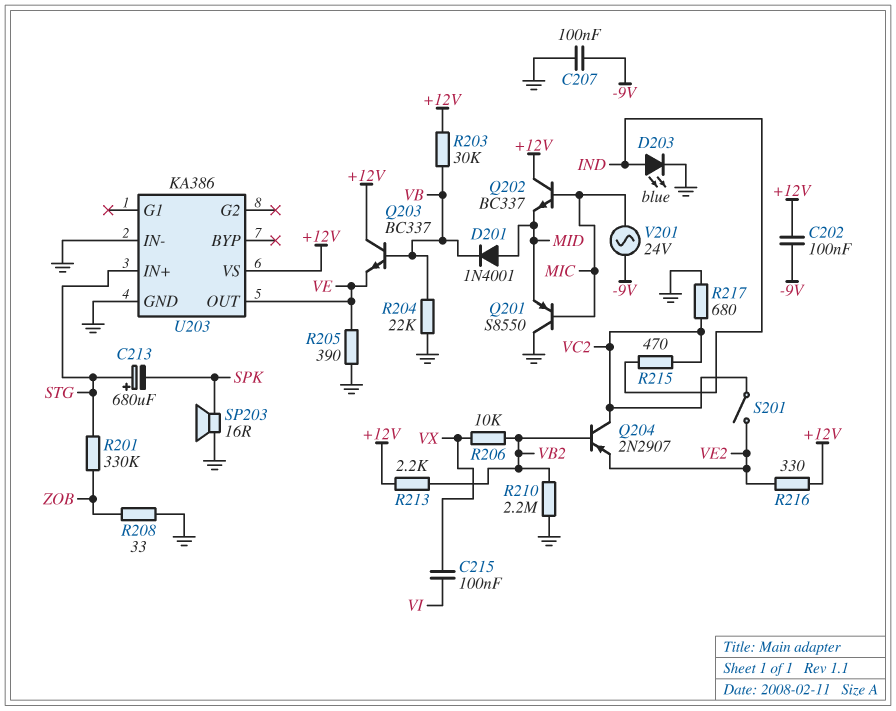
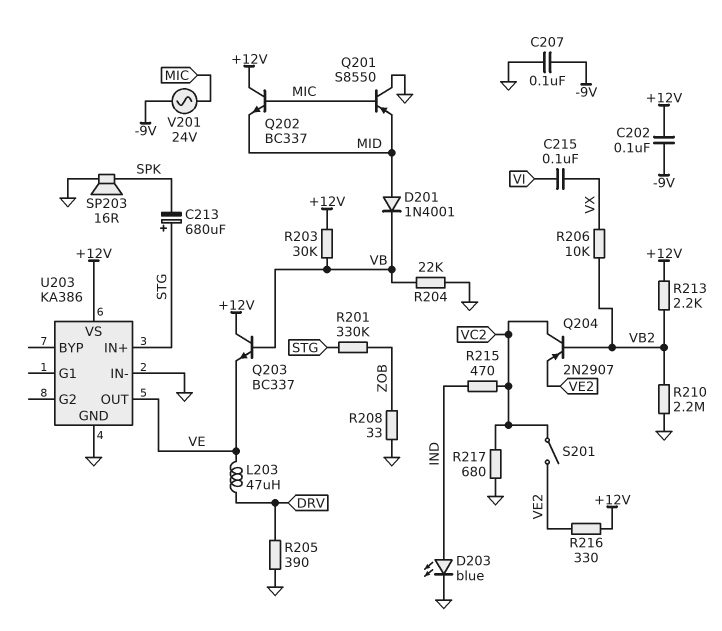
L203: none -> 47uH (DRV, VE)
R205: 390 (GND, VE) -> 390 (DRV, GND)

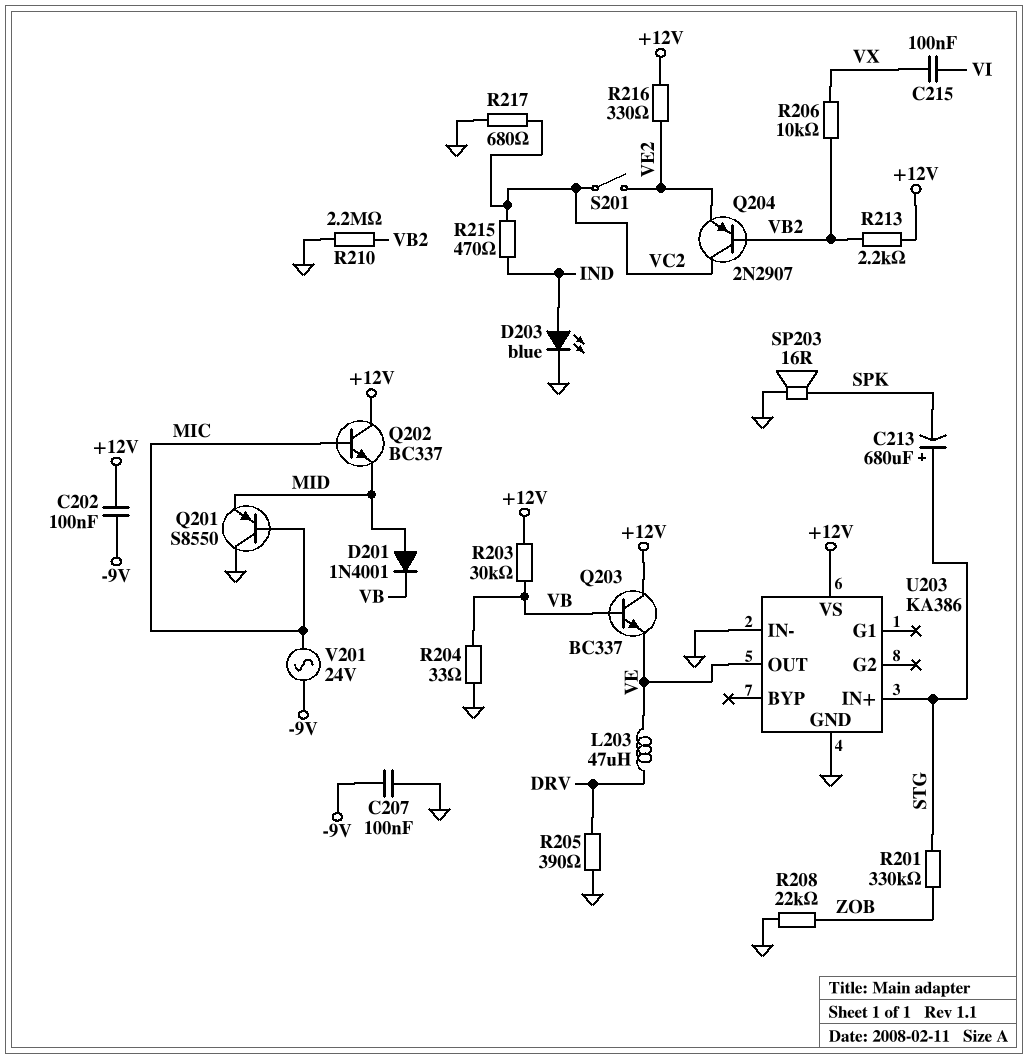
R204: 22k (GND, VB) -> 33 (GND, VB)
R208: 33 (GND, ZOB) -> 22k (GND, ZOB)

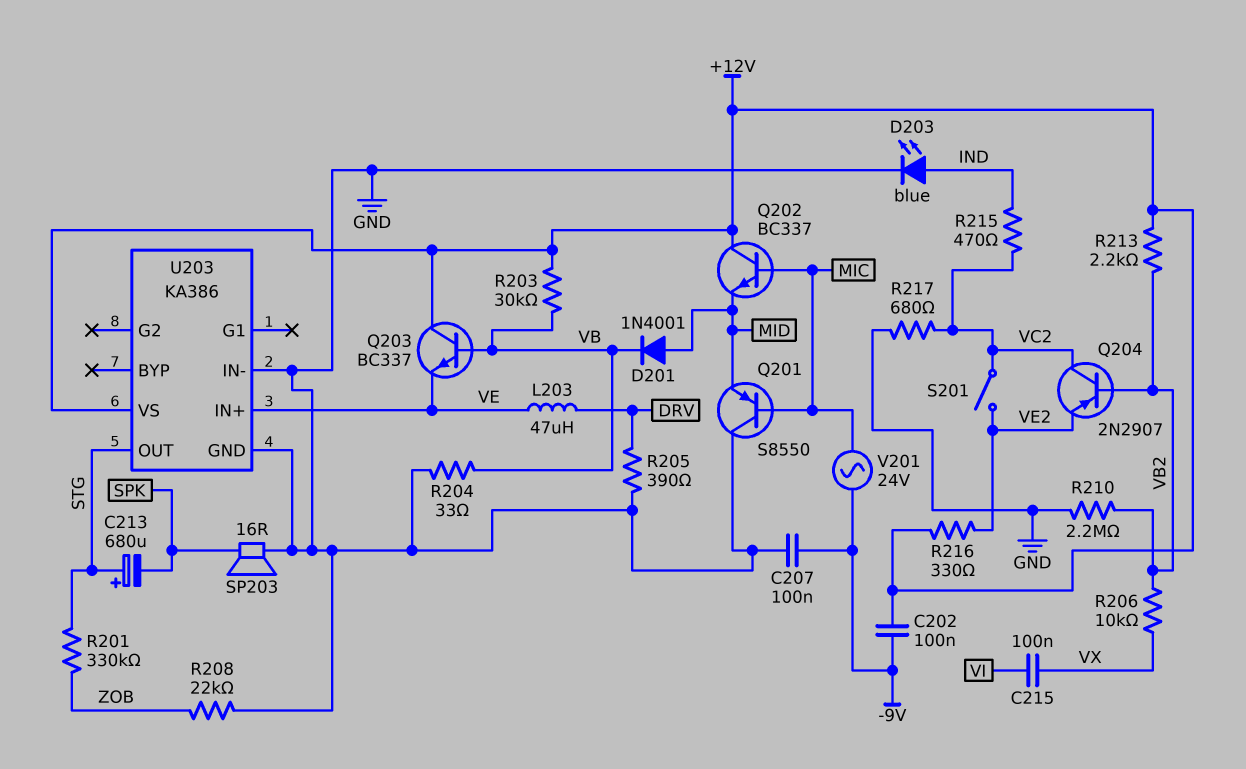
U203 pin IN+: STG -> VE
U203 pin OUT: VE -> STG

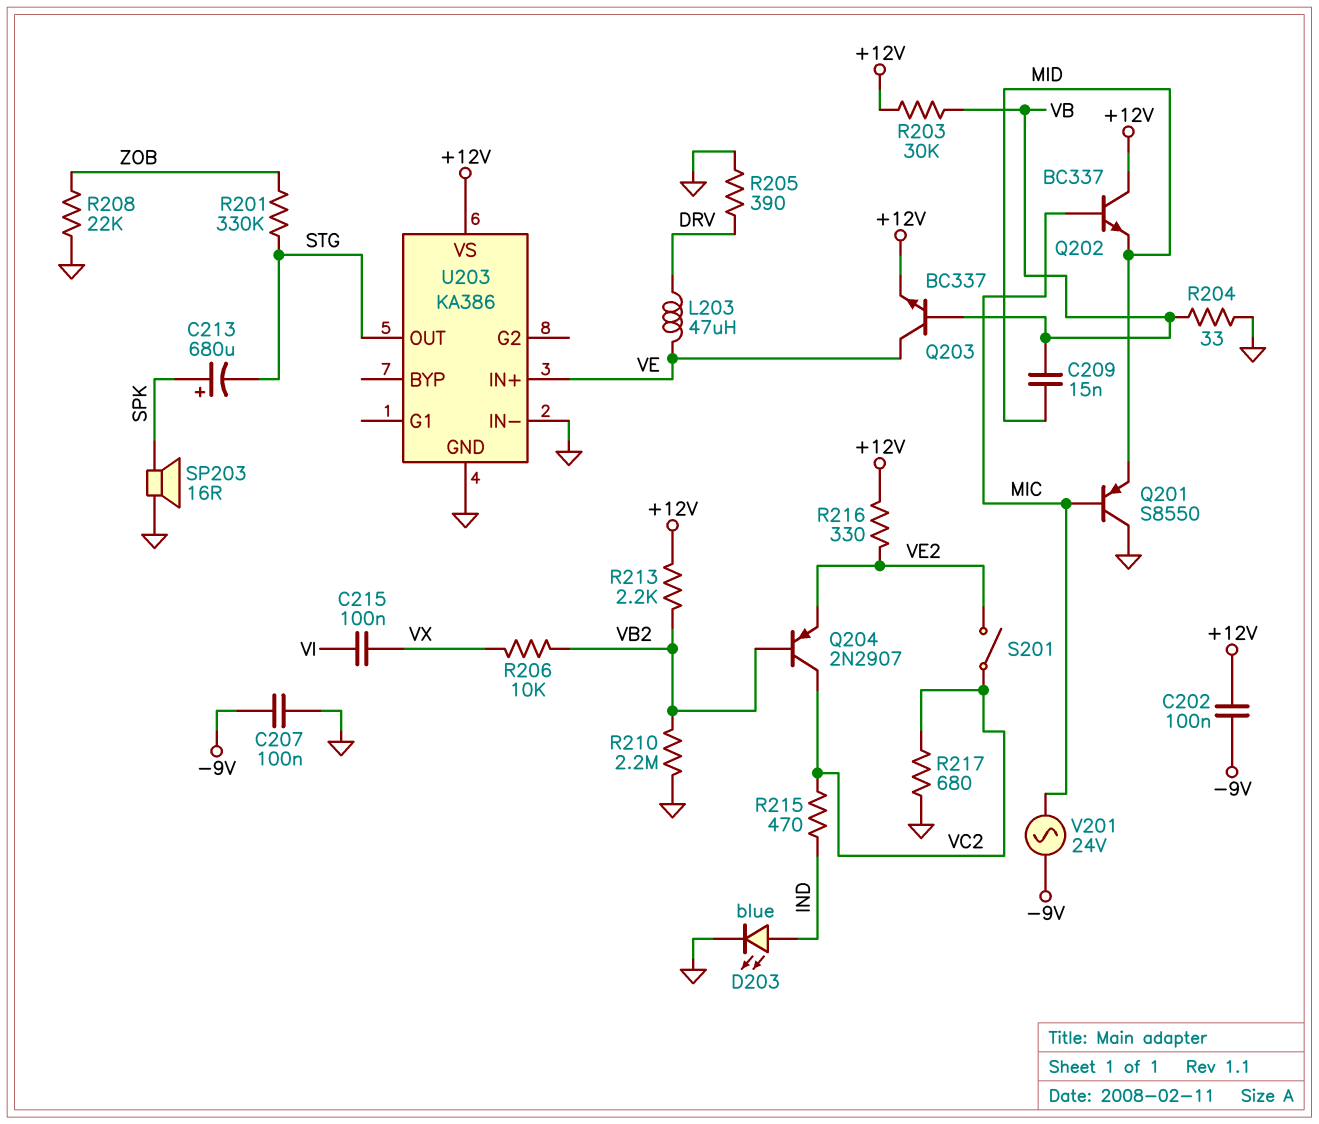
C209: none -> 15nF (MID, VB)
C213: 680uF (plus STG, minus SPK) -> 680uF (plus SPK, minus STG)
D201: diode 1N4001 (A MID, K VB) -> none
Q203: NPN BC337 (B VB, C +12V, E VE) -> NPN BC337 (B VB, C VE, E +12V)

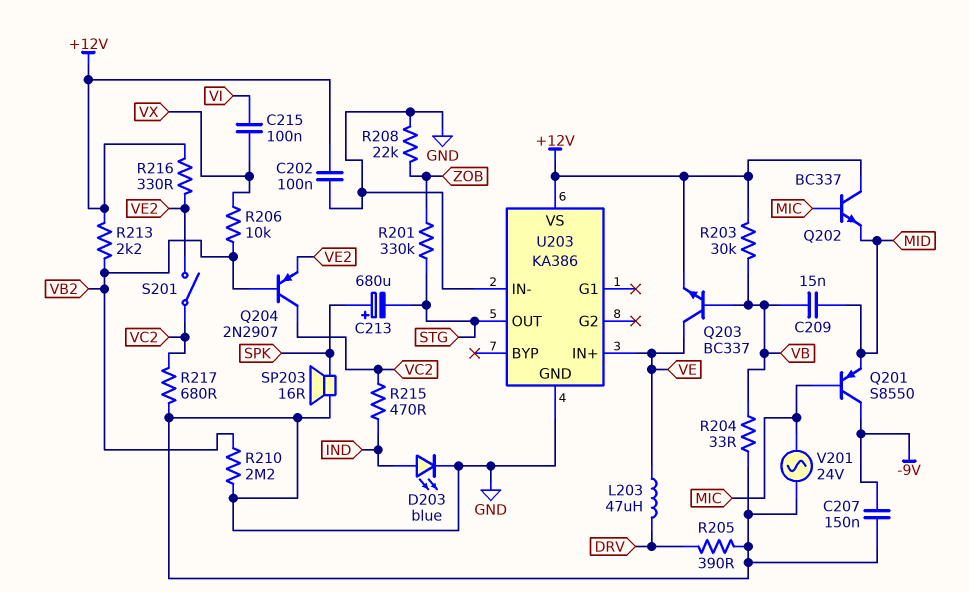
C202: 100nF (+12V, -9V) -> 100nF (+12V, GND)
C207: 100nF (-9V, GND) -> 150nF (-9V, GND)
Q201: PNP S8550 (B MIC, C GND, E MID) -> PNP S8550 (B MIC, C -9V, E MID)
V201: AC 24V (-9V, MIC) -> AC 24V (GND, MIC)

